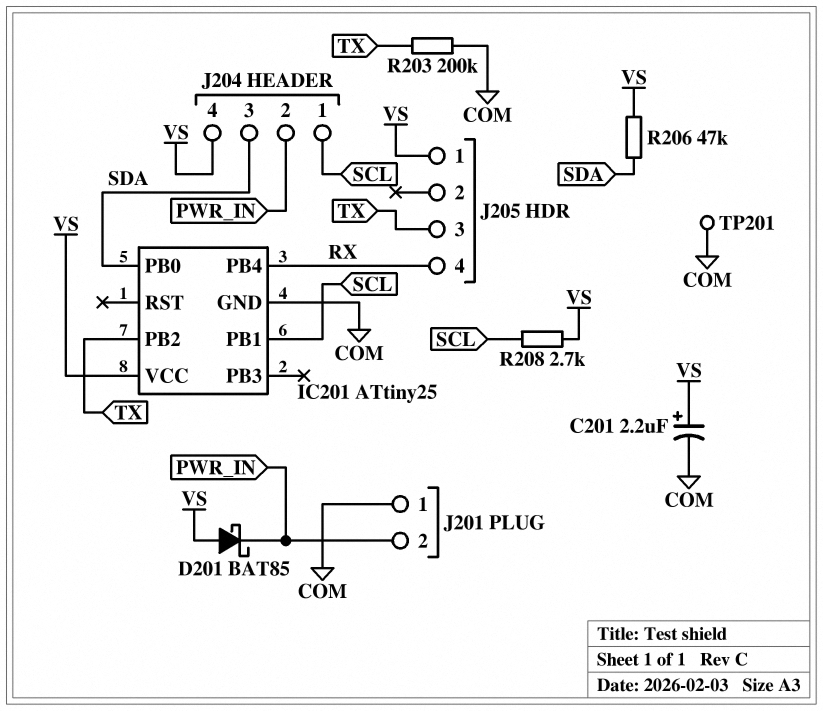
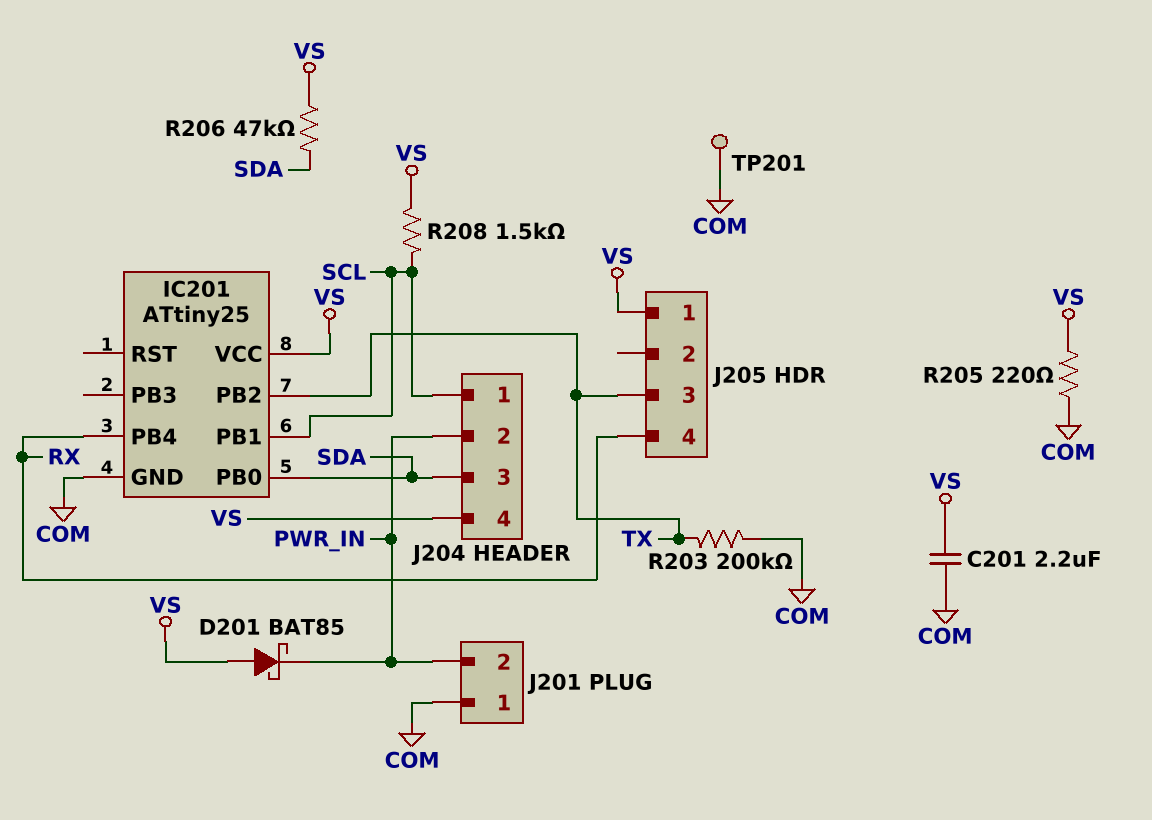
C201: 2.2uF (plus VS, minus COM) -> 2.2uF (COM, VS)
R205: none -> 220 (COM, VS)
R208: 2.7k (SCL, VS) -> 1.5k (SCL, VS)

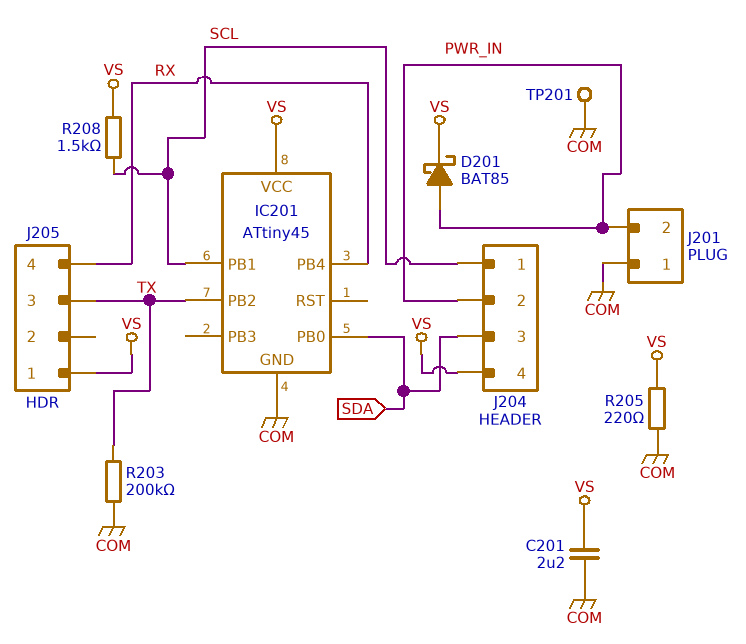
D201: schottky BAT85 (A VS, K PWR_IN) -> schottky BAT85 (A PWR_IN, K VS)
IC201: ATtiny25 -> ATtiny45
R206: 47k (SDA, VS) -> none

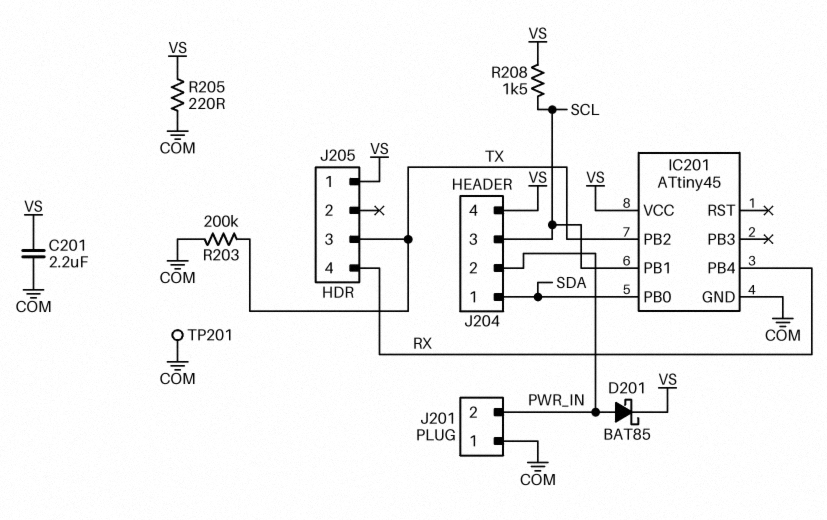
J204 pin 1: SCL -> SDA
J204 pin 3: SDA -> SCL

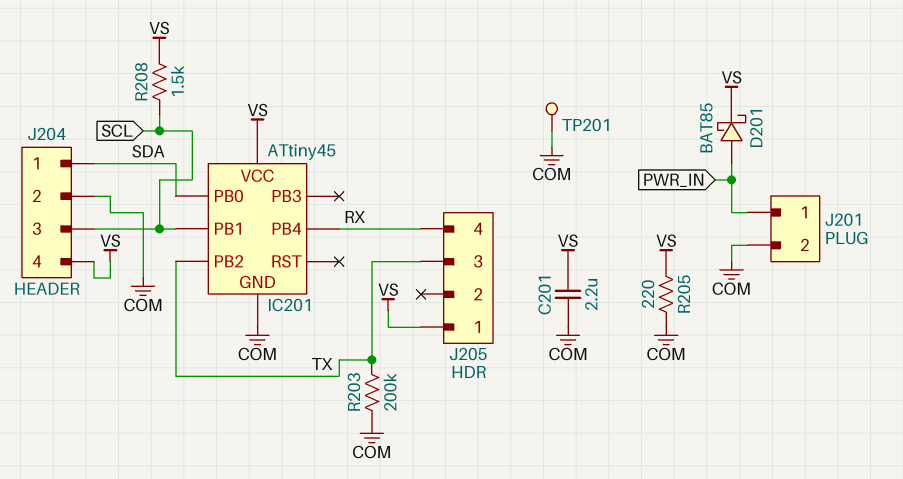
J201 pin 1: COM -> PWR_IN
J201 pin 2: PWR_IN -> COM
J204 pin 2: PWR_IN -> COM

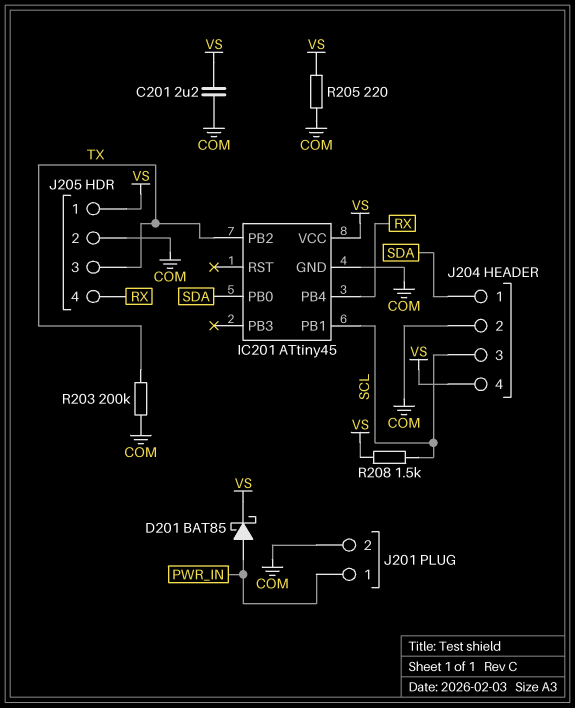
J205 pin 2: none -> COM
TP201: test point (COM) -> none

